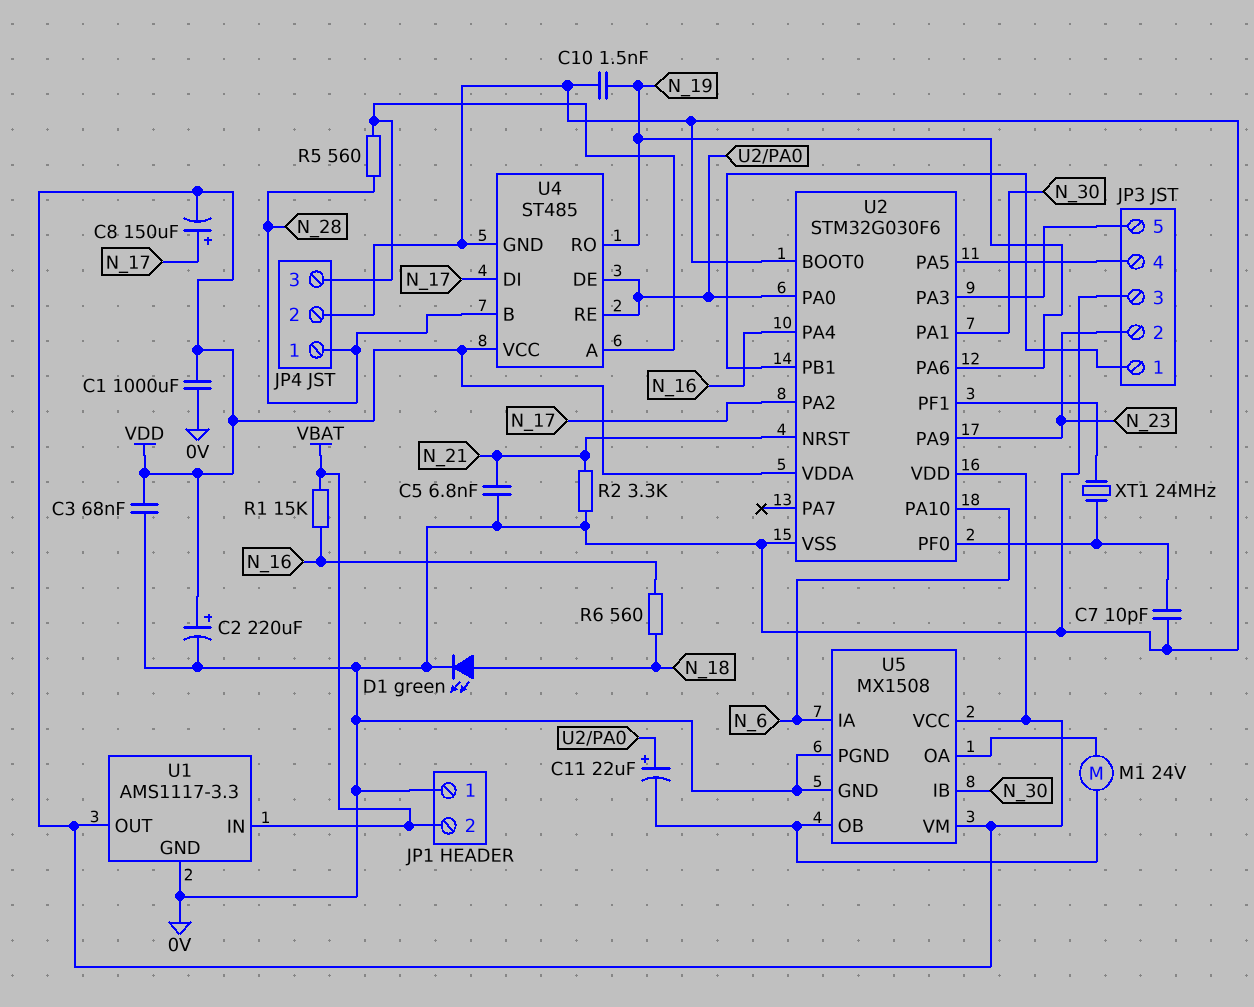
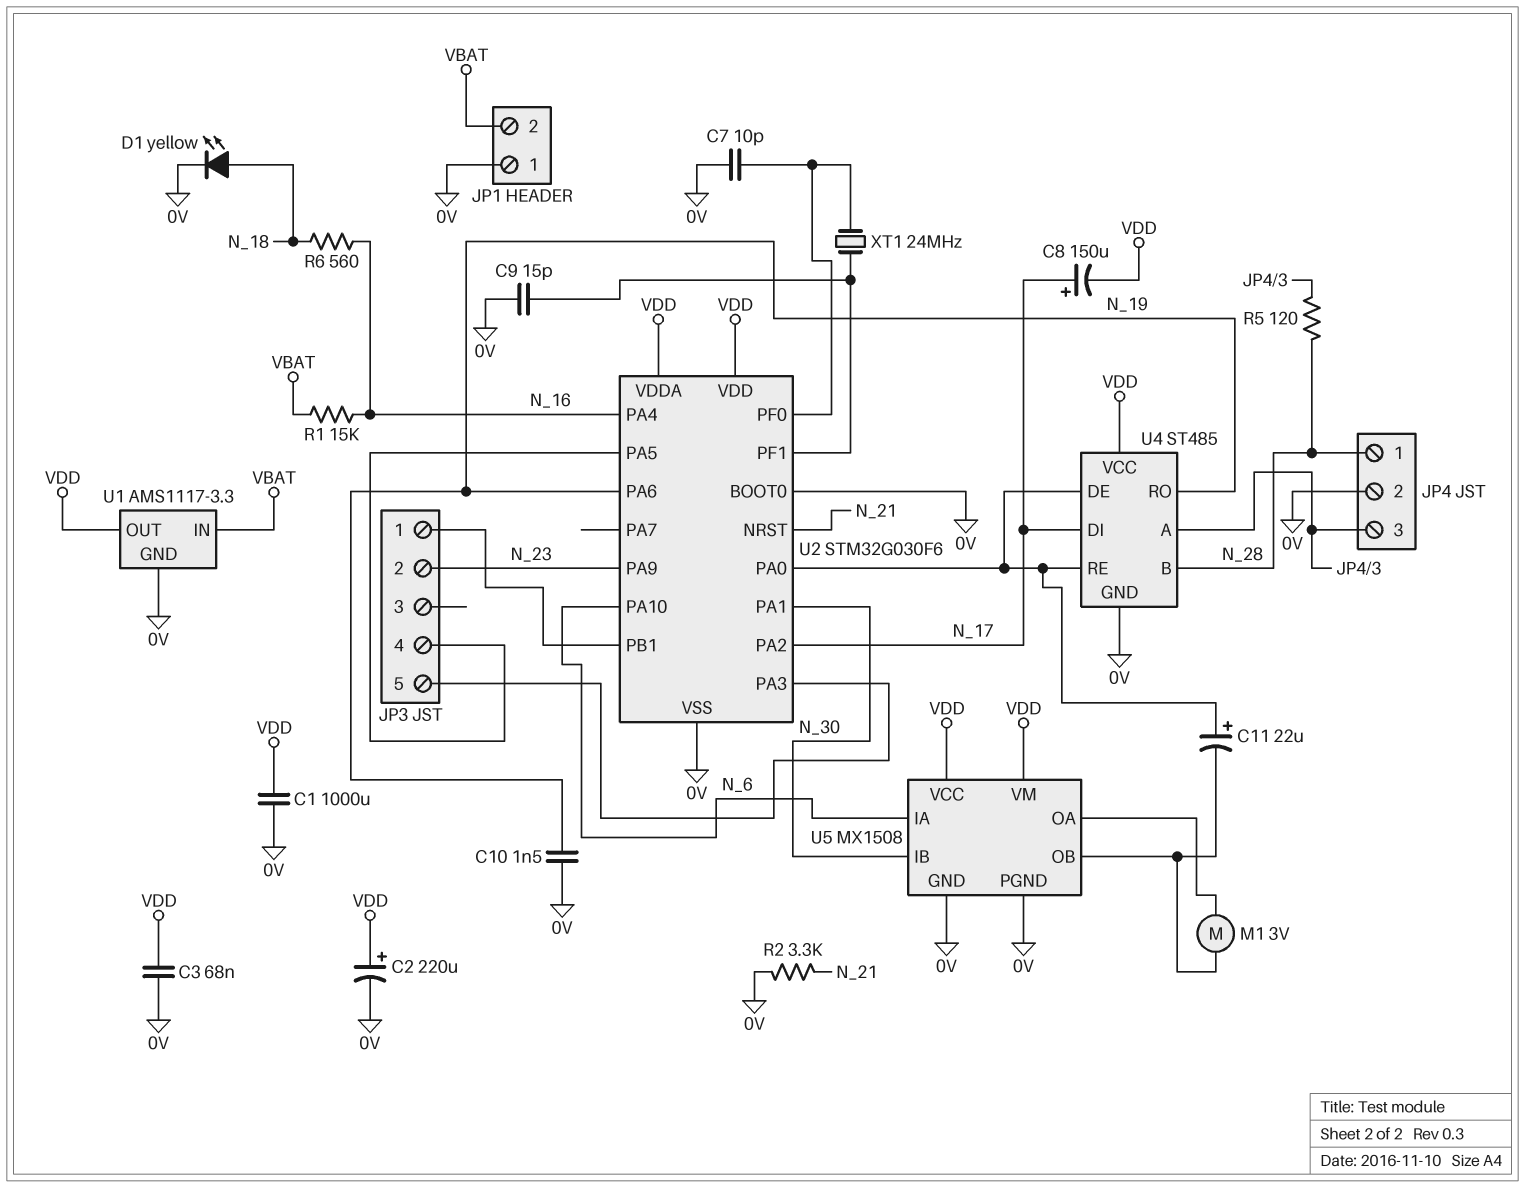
C5: 6.8nF (0V, N_21) -> none
C9: none -> 15pF (0V, U2/PF1)
D1: LED green (A N_18, K 0V) -> LED yellow (A N_18, K 0V)
JP3 pin 3: 0V -> none
M1: motor 24V (U5/OA, U5/OB) -> motor 3V (U5/OA, U5/OB)
R5: 560 (JP4/3, N_28) -> 120 (JP4/3, N_28)

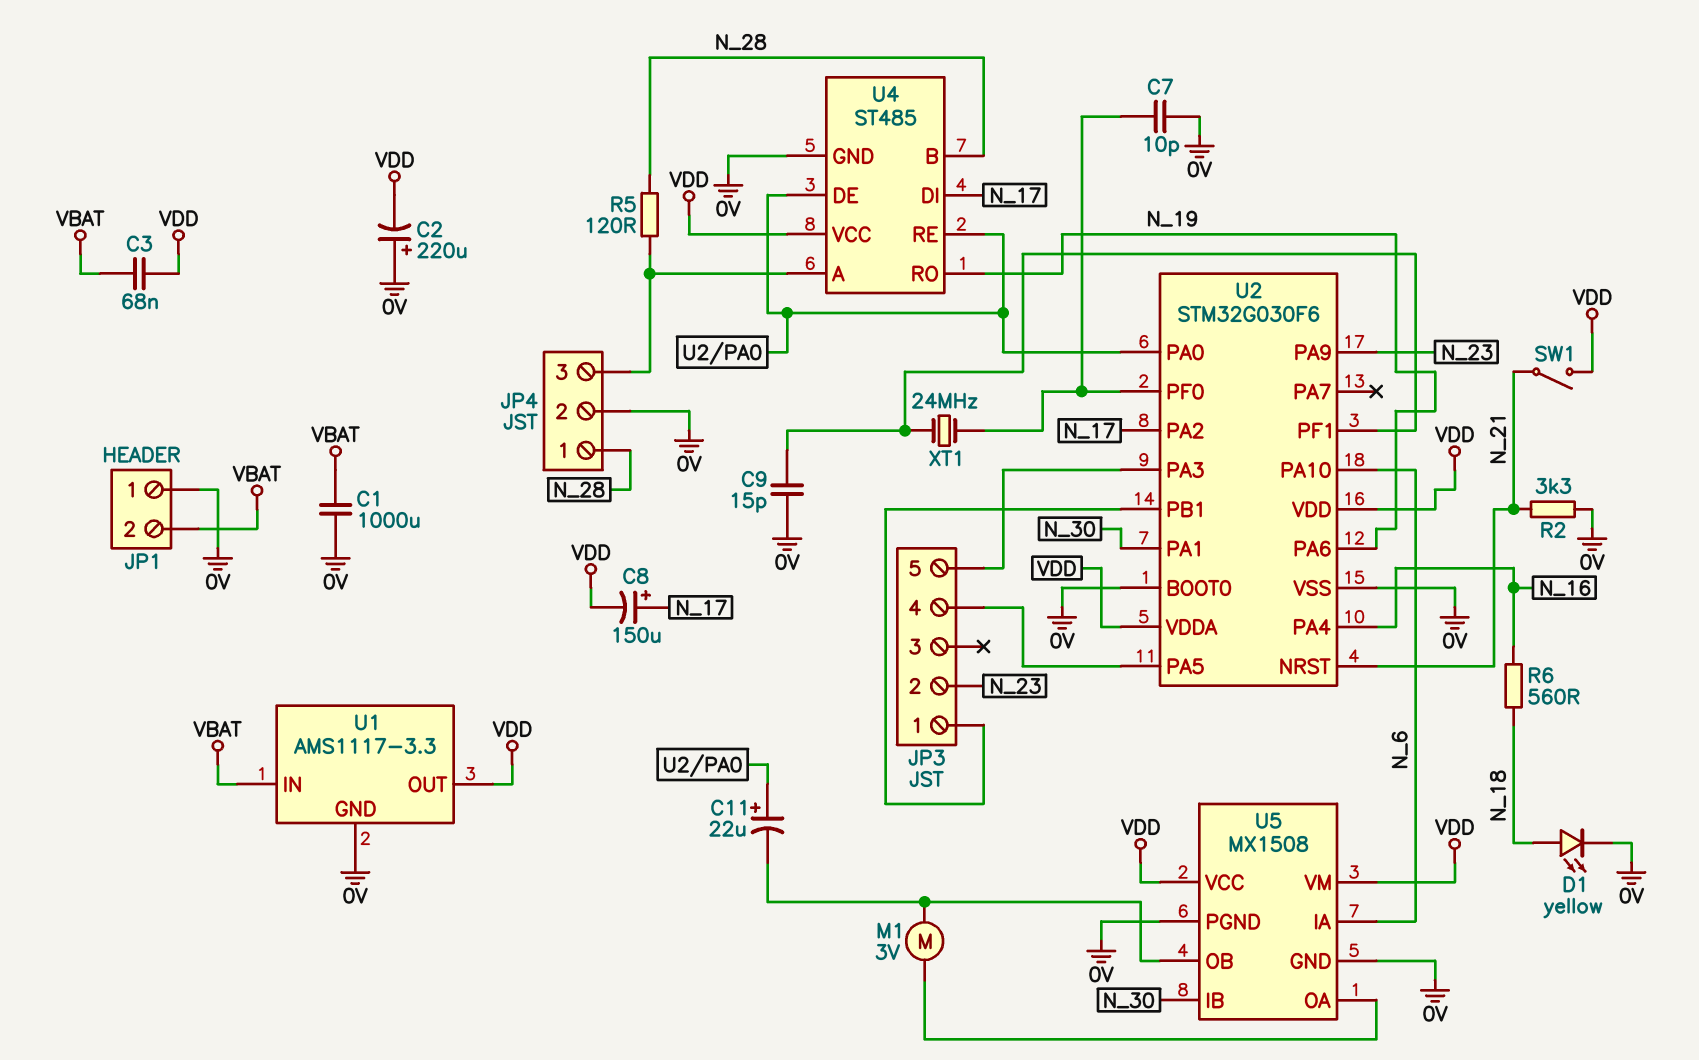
C1: 1000uF (0V, VDD) -> 1000uF (0V, VBAT)
C2: 220uF (plus VDD, minus 0V) -> 220uF (plus 0V, minus VDD)
C3: 68nF (0V, VDD) -> 68nF (VBAT, VDD)
C10: 1.5nF (0V, N_19) -> none
R1: 15k (N_16, VBAT) -> none
SW1: none -> switch (N_21, VDD)

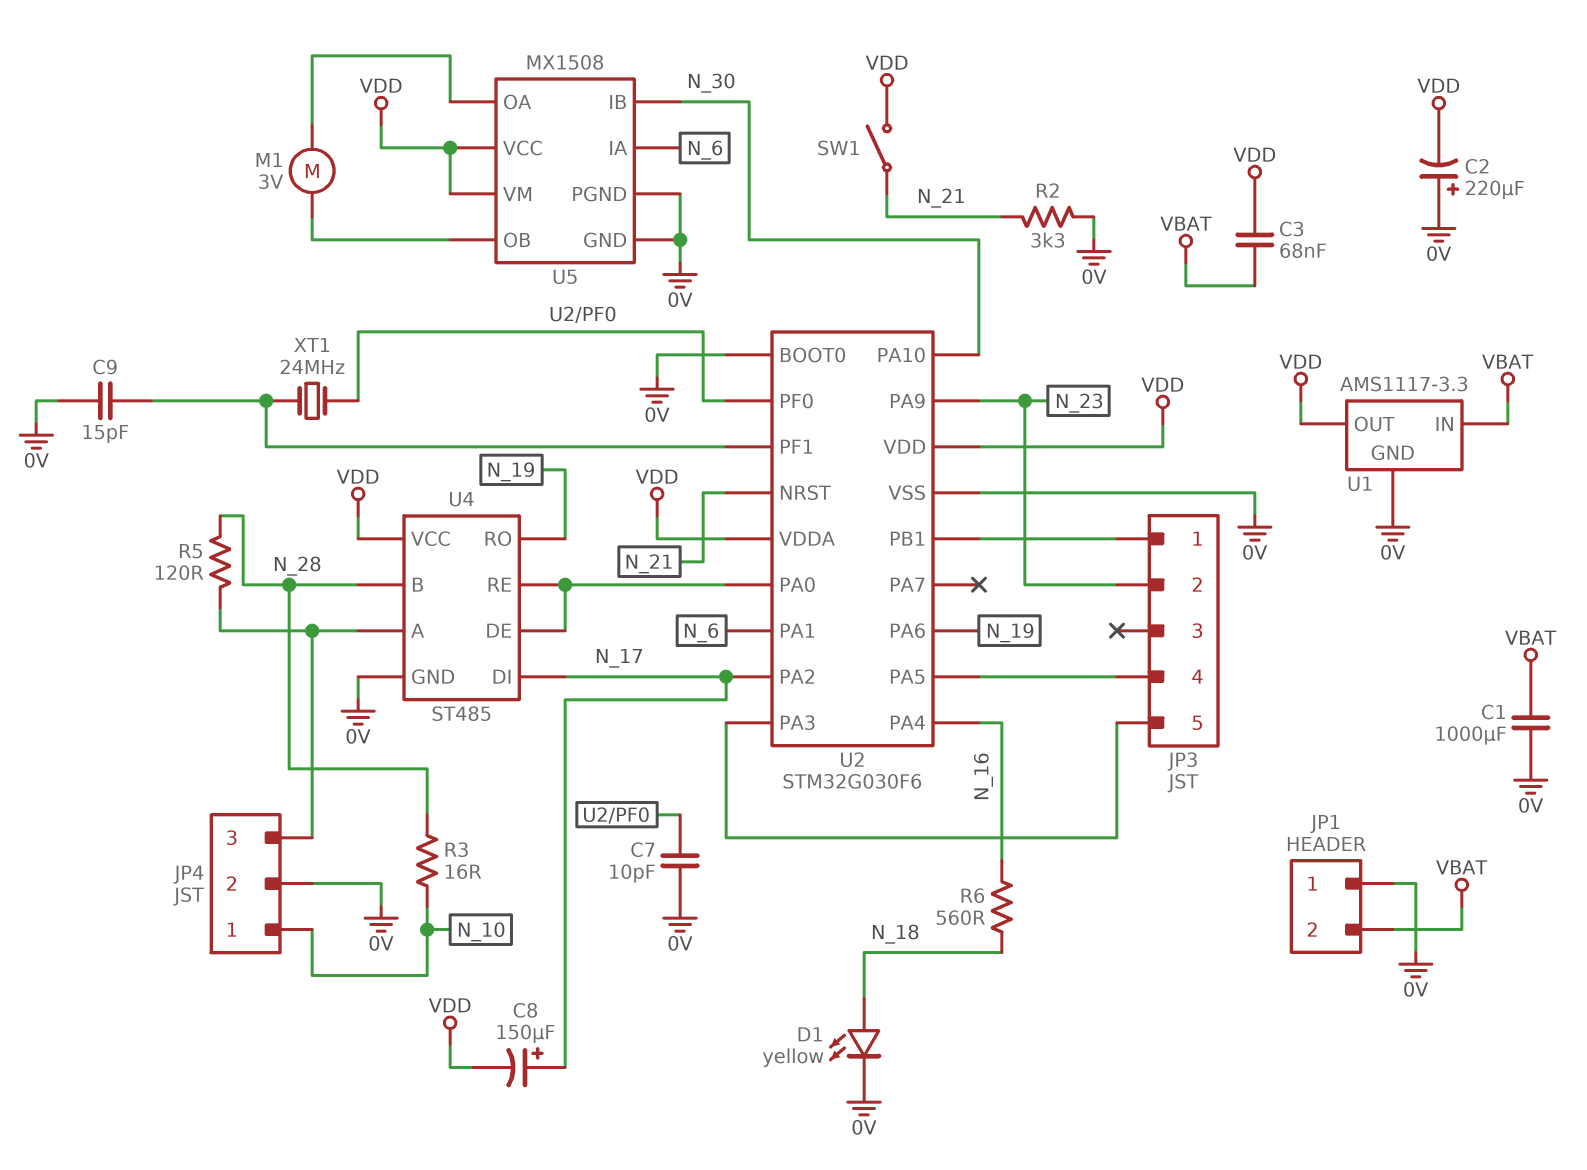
C11: 22uF (plus U2/PA0, minus U5/OB) -> none
JP4 pin 1: N_28 -> N_10
R3: none -> 16 (N_10, N_28)
U2 pin PA1: N_30 -> N_6
U2 pin PA10: N_6 -> N_30

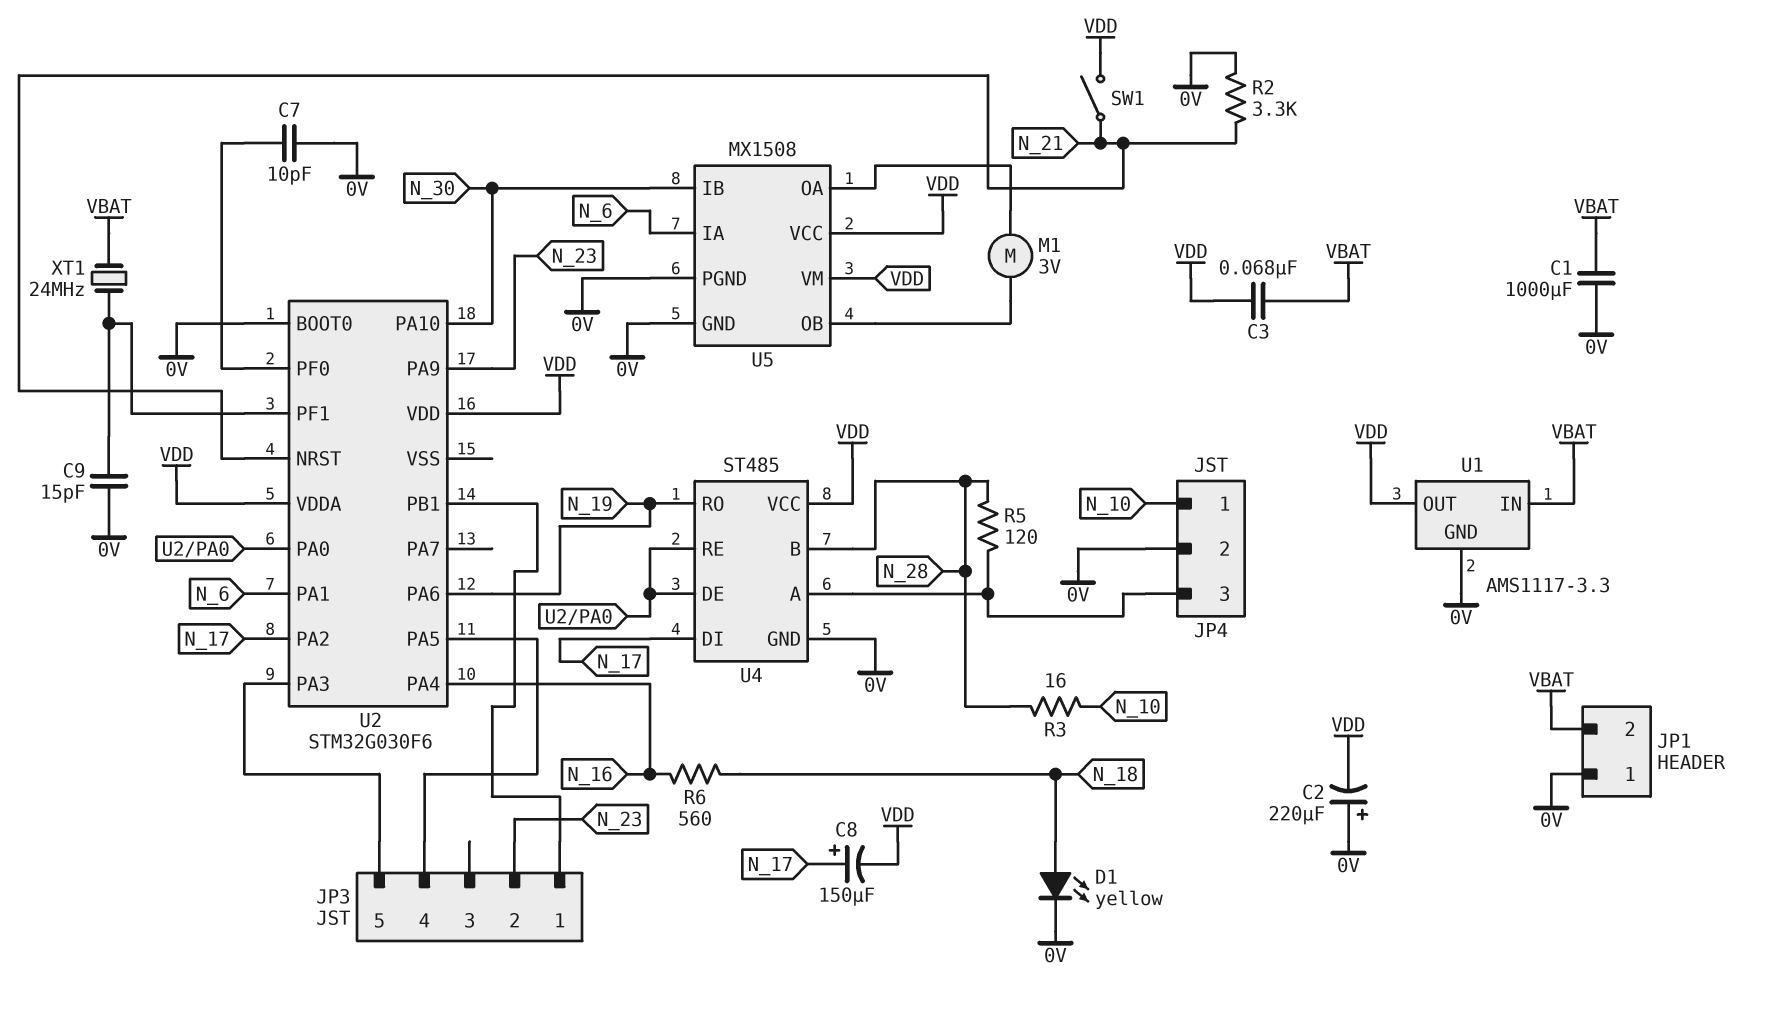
U2 pin VSS: 0V -> none
XT1: 24MHz (U2/PF0, U2/PF1) -> 24MHz (U2/PF1, VBAT)

